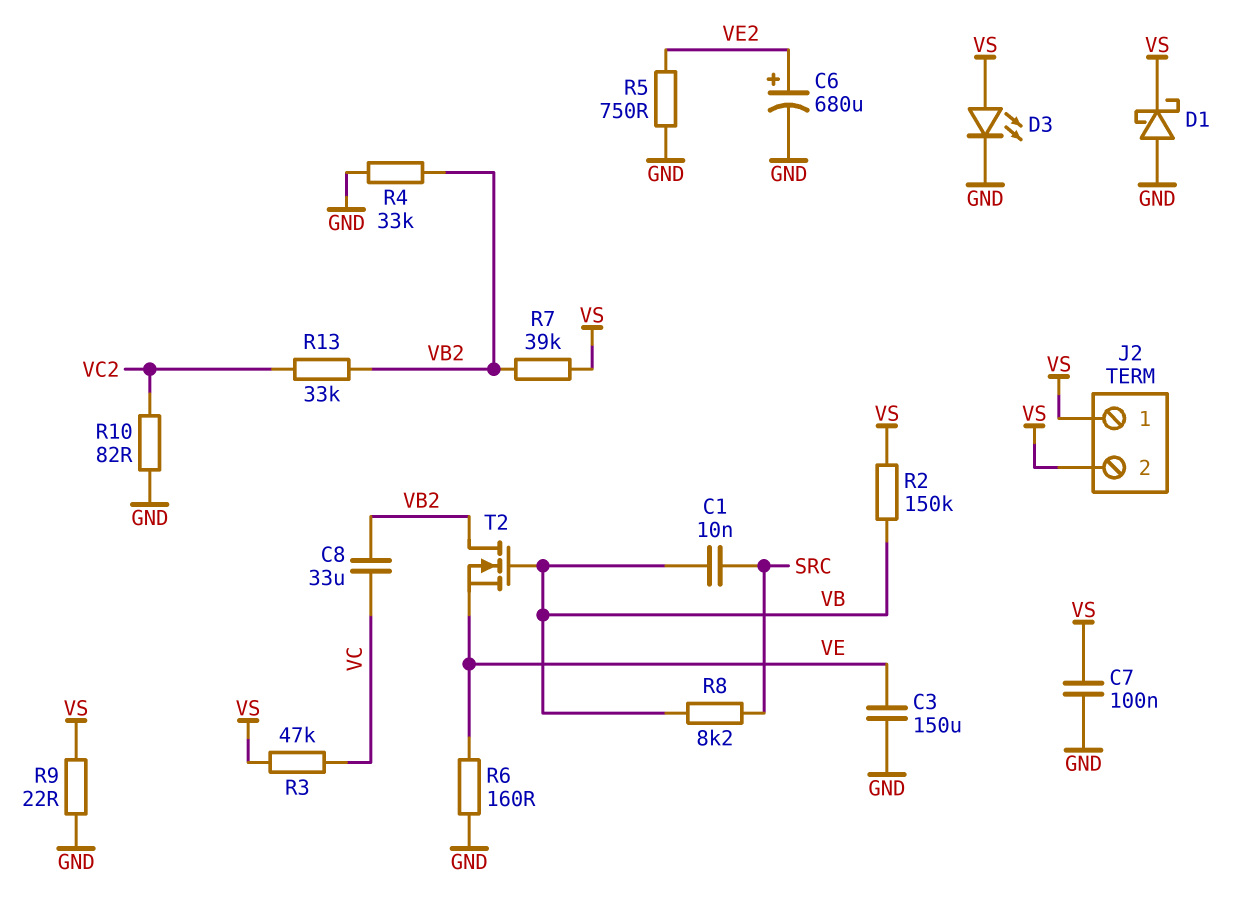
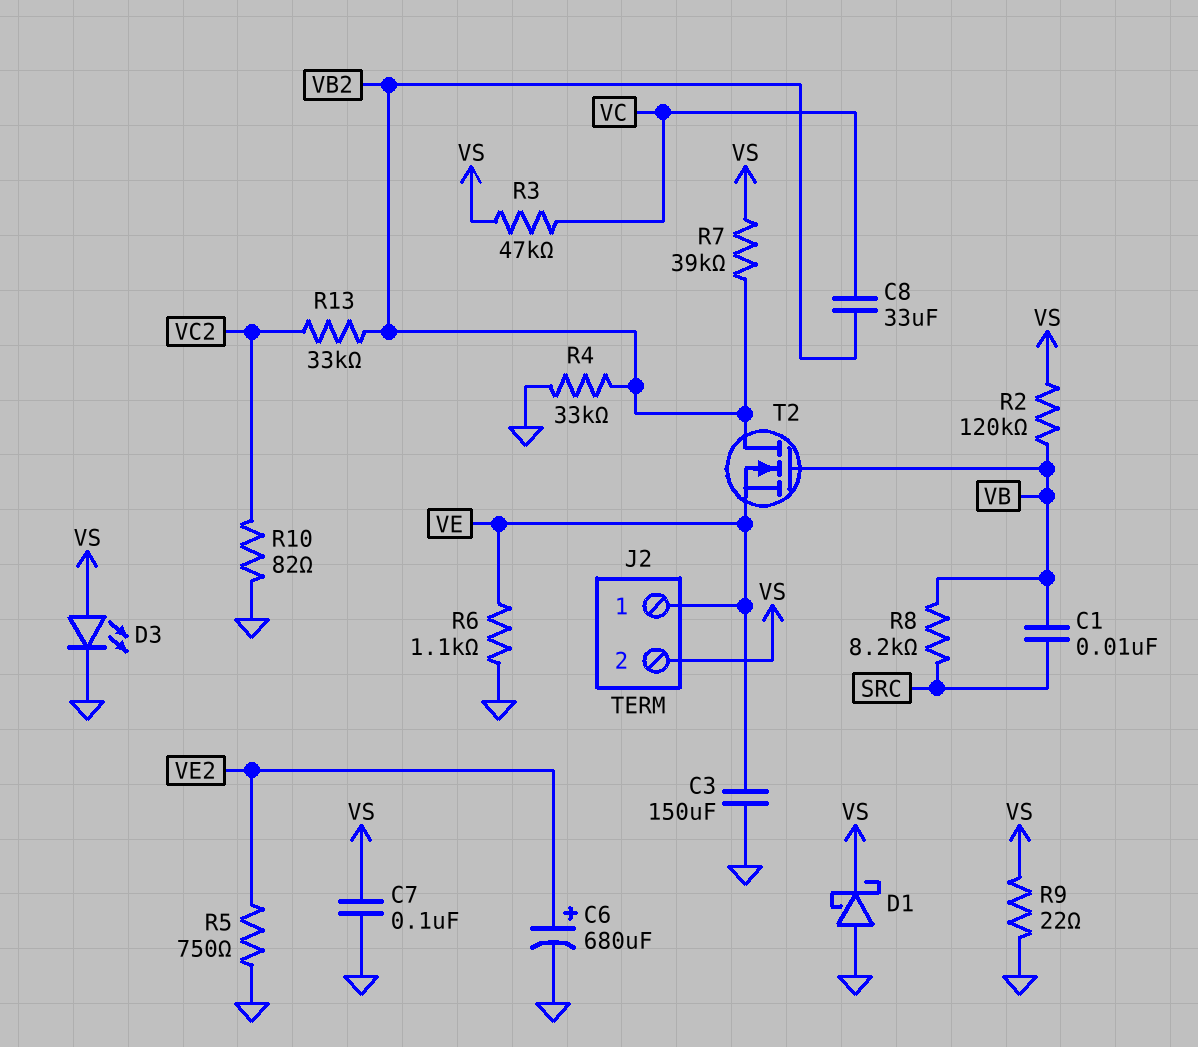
J2 pin 1: VS -> VE
R2: 150k (VB, VS) -> 120k (VB, VS)
R6: 160 (GND, VE) -> 1.1k (GND, VE)

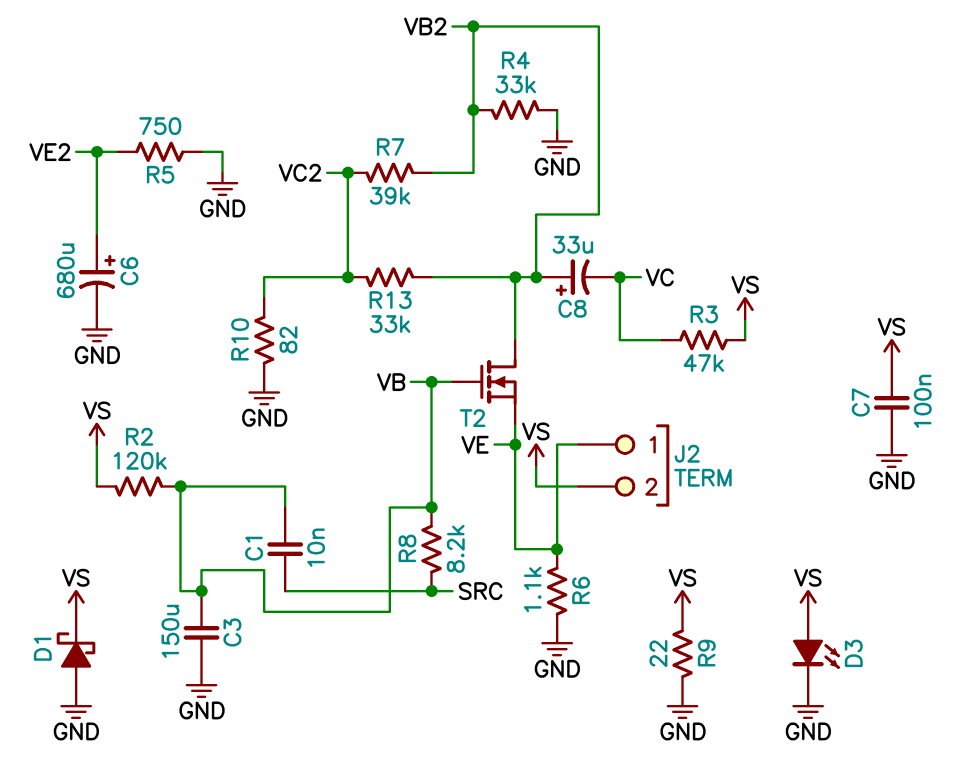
C3: 150uF (GND, VE) -> 150uF (GND, VB)
C8: 33uF (VB2, VC) -> 33uF (plus VB2, minus VC)
R7: 39k (VB2, VS) -> 39k (VB2, VC2)

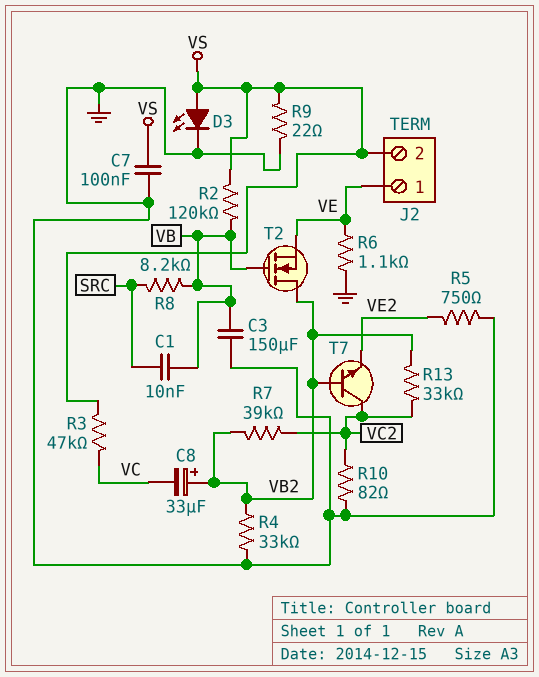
C6: 680uF (plus VE2, minus GND) -> none
D1: schottky (A GND, K VS) -> none
T7: none -> NPN (B VB2, C VC2, E VE2)

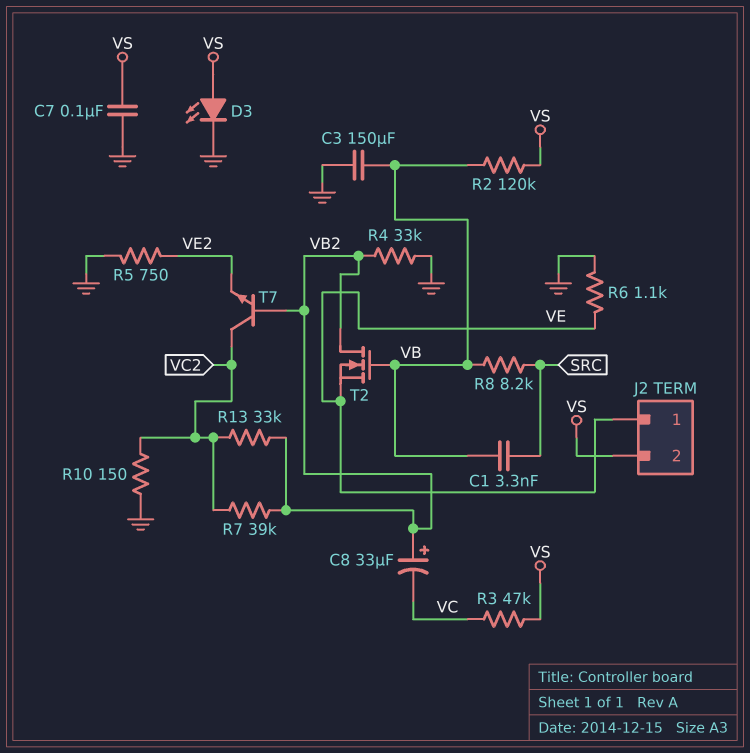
C1: 10nF (SRC, VB) -> 3.3nF (SRC, VB)
R9: 22 (GND, VS) -> none
R10: 82 (GND, VC2) -> 150 (GND, VC2)

